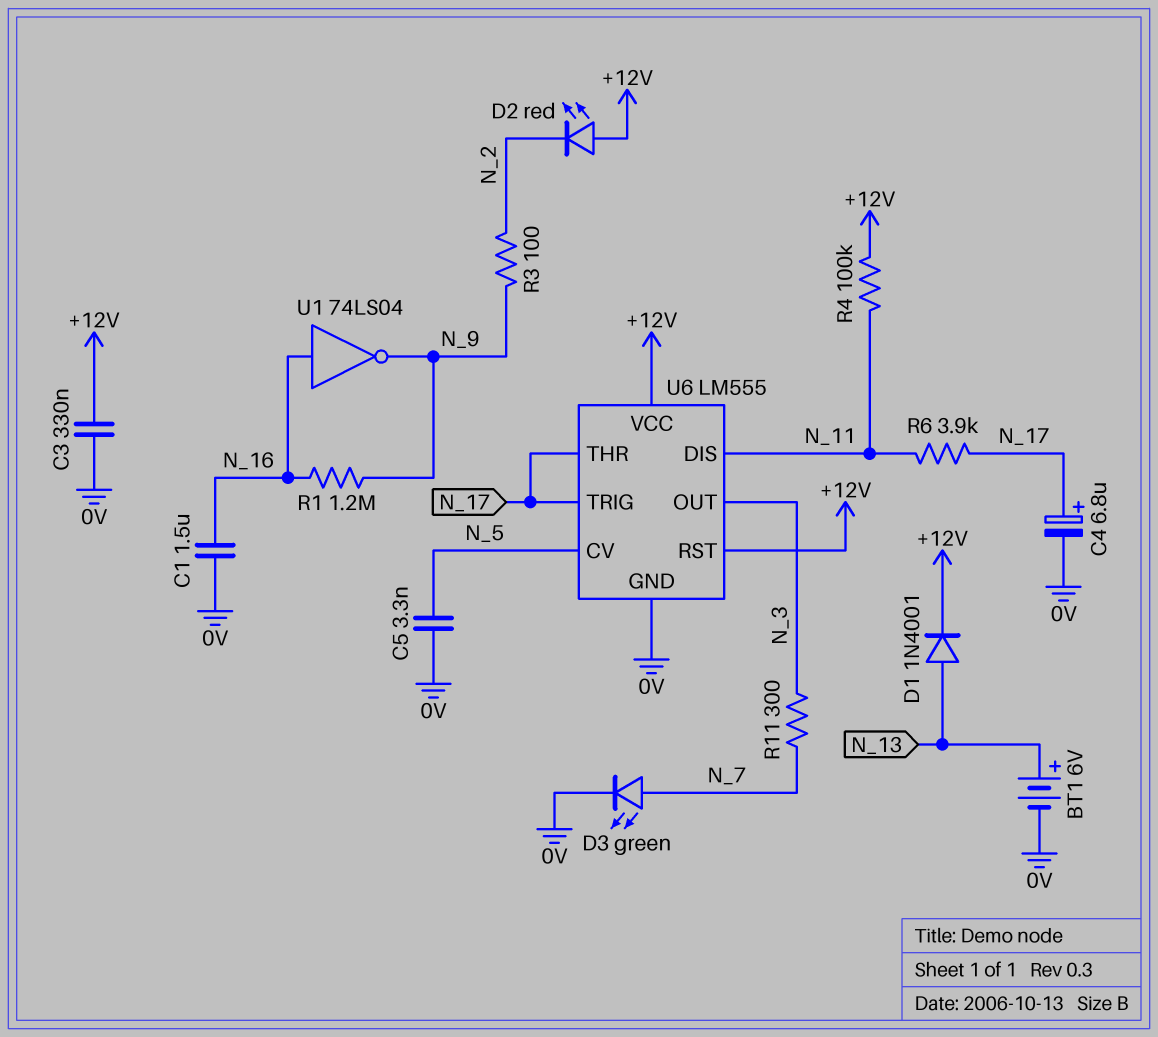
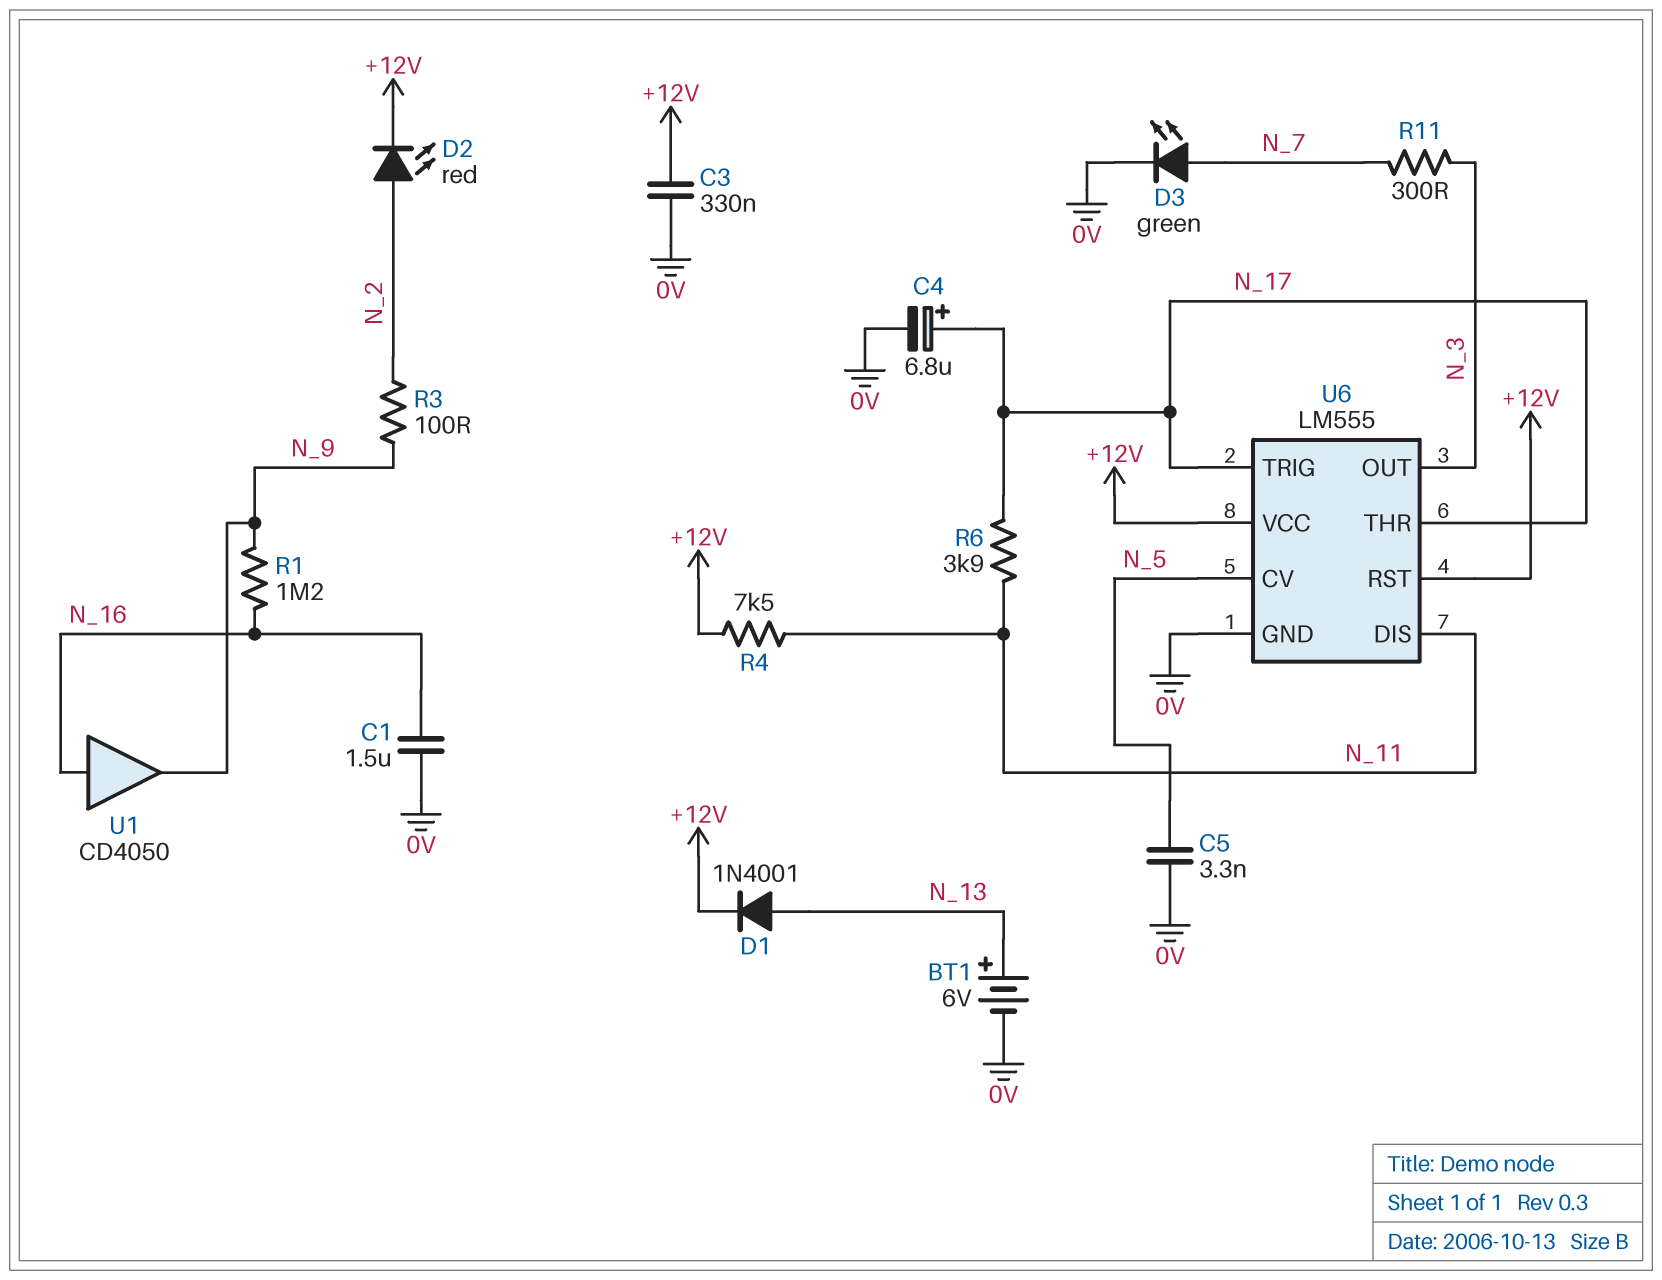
D2: LED red (A +12V, K N_2) -> LED red (A N_2, K +12V)
R4: 100k (+12V, N_11) -> 7.5k (+12V, N_11)
U1: NOT 74LS04 (in N_16, out N_9) -> buffer CD4050 (in N_16, out N_9)

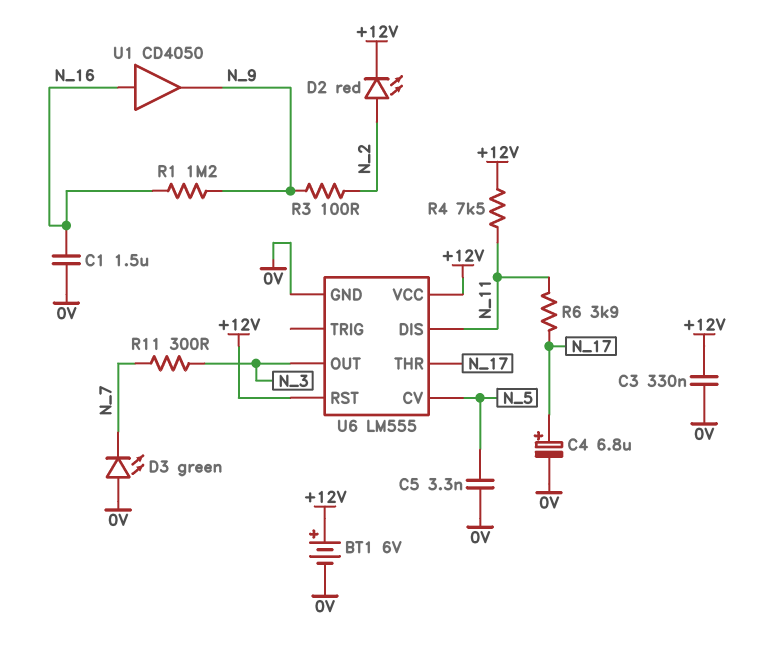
BT1: 6V (plus N_13, minus 0V) -> 6V (plus +12V, minus 0V)
D1: diode 1N4001 (A N_13, K +12V) -> none
D3: LED green (A N_7, K 0V) -> LED green (A 0V, K N_7)
U6 pin TRIG: N_17 -> none

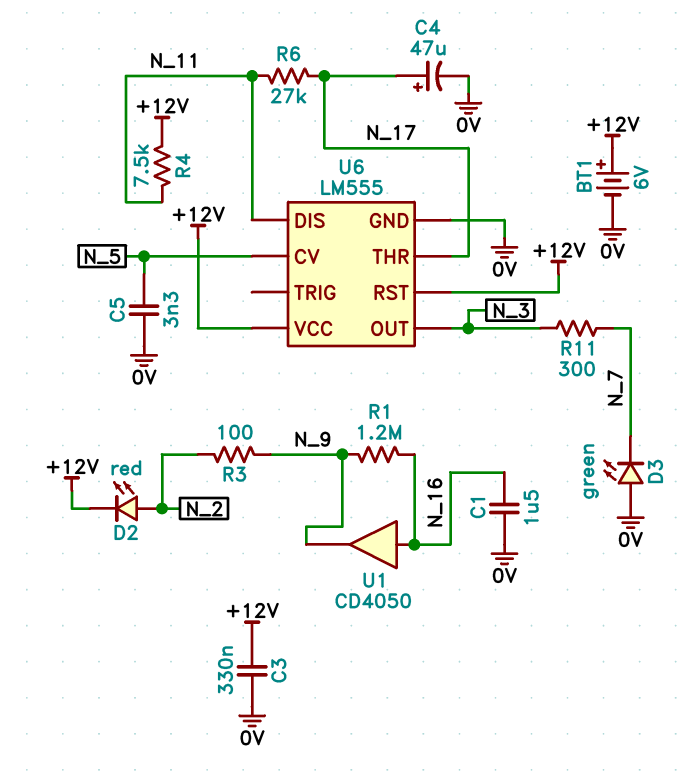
C4: 6.8uF (plus N_17, minus 0V) -> 47uF (plus N_17, minus 0V)
R6: 3.9k (N_11, N_17) -> 27k (N_11, N_17)

